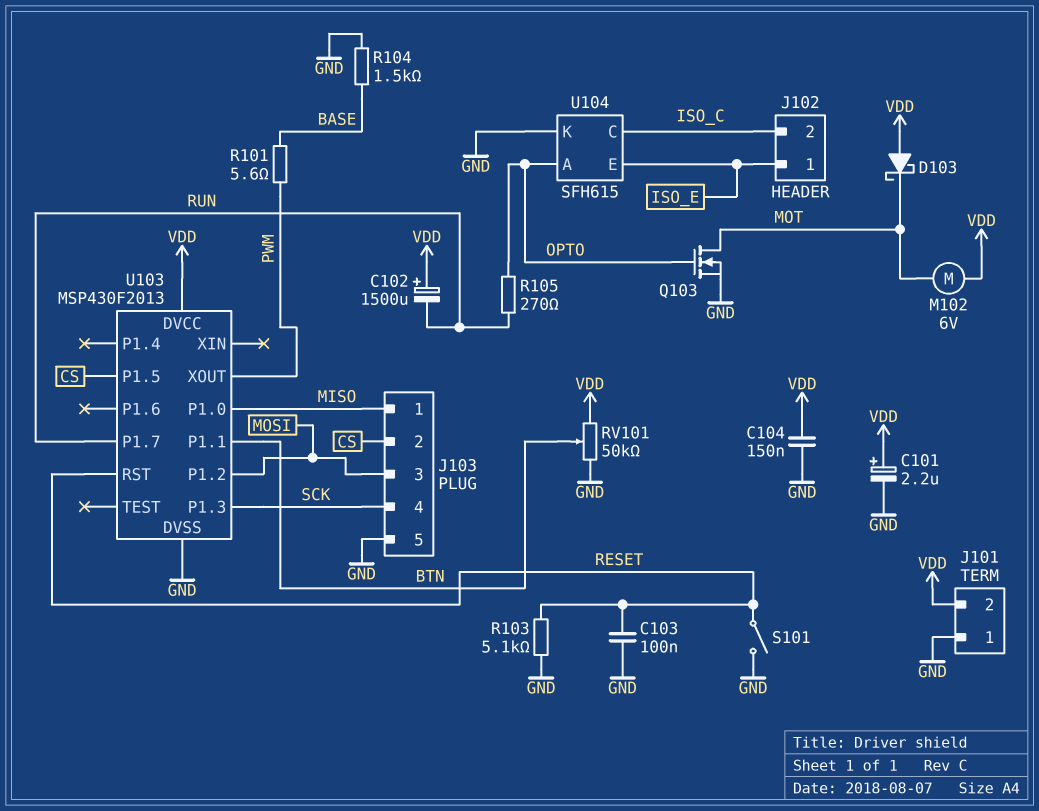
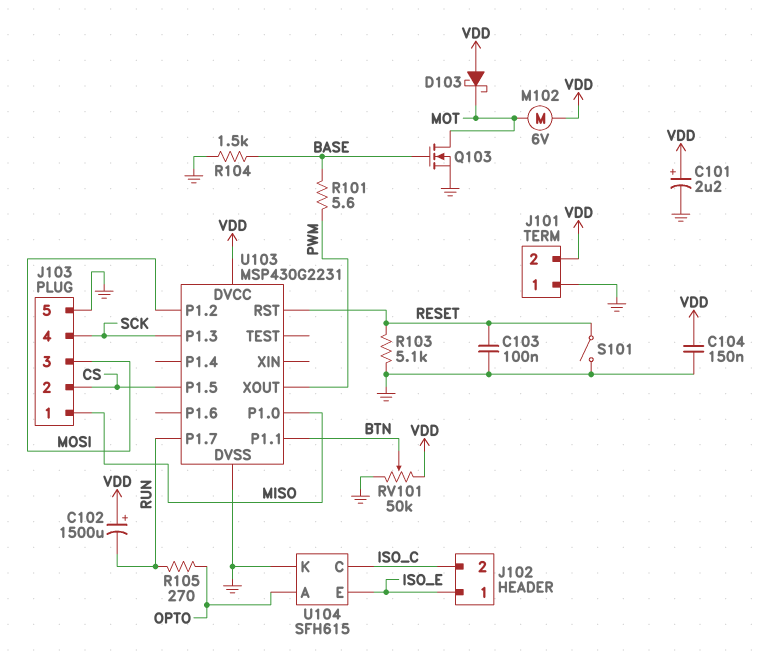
Q103: NMOS (G OPTO, D MOT, S GND) -> NMOS (G BASE, D MOT, S GND)
U103: MSP430F2013 -> MSP430G2231

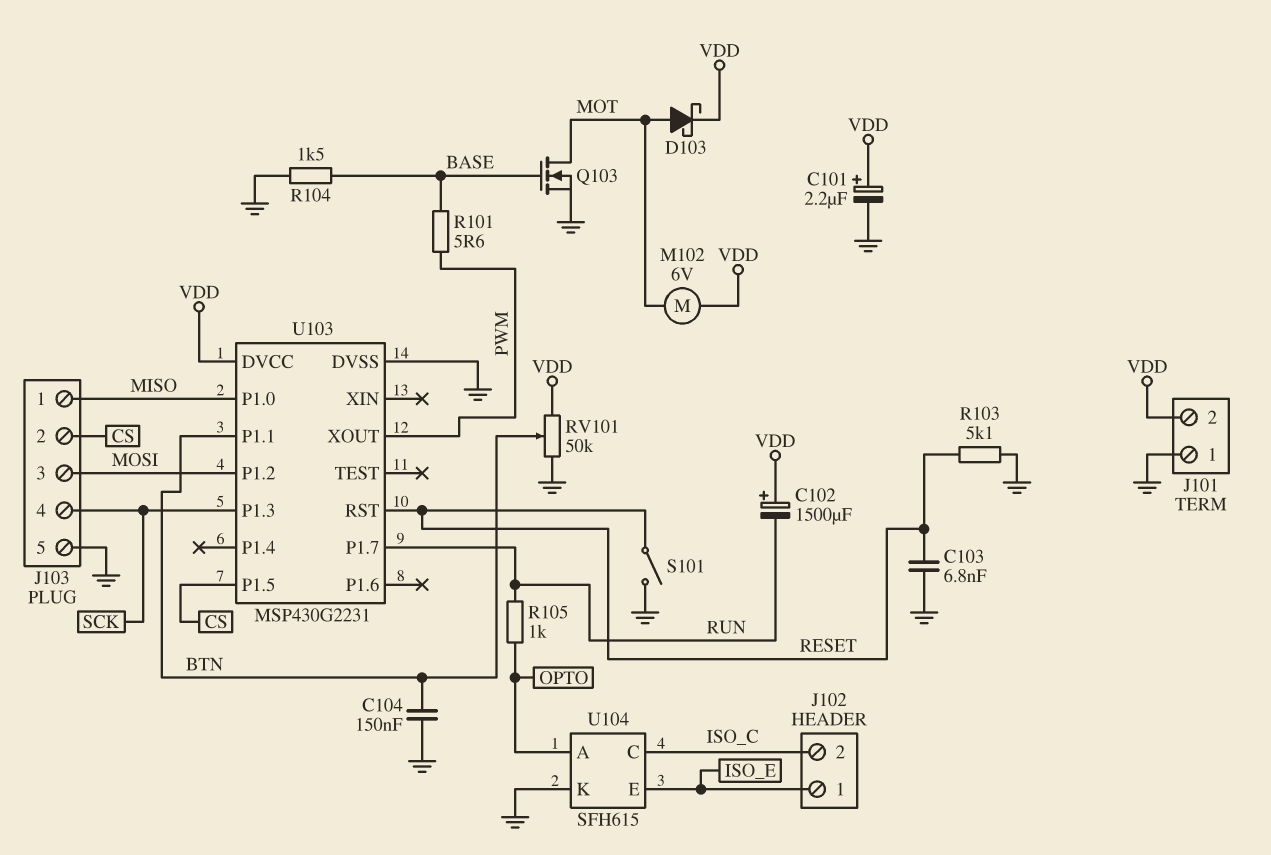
C103: 100nF (GND, RESET) -> 6.8nF (GND, RESET)
C104: 150nF (GND, VDD) -> 150nF (BTN, GND)
D103: schottky (A VDD, K MOT) -> schottky (A MOT, K VDD)
R105: 270 (OPTO, RUN) -> 1k (OPTO, RUN)

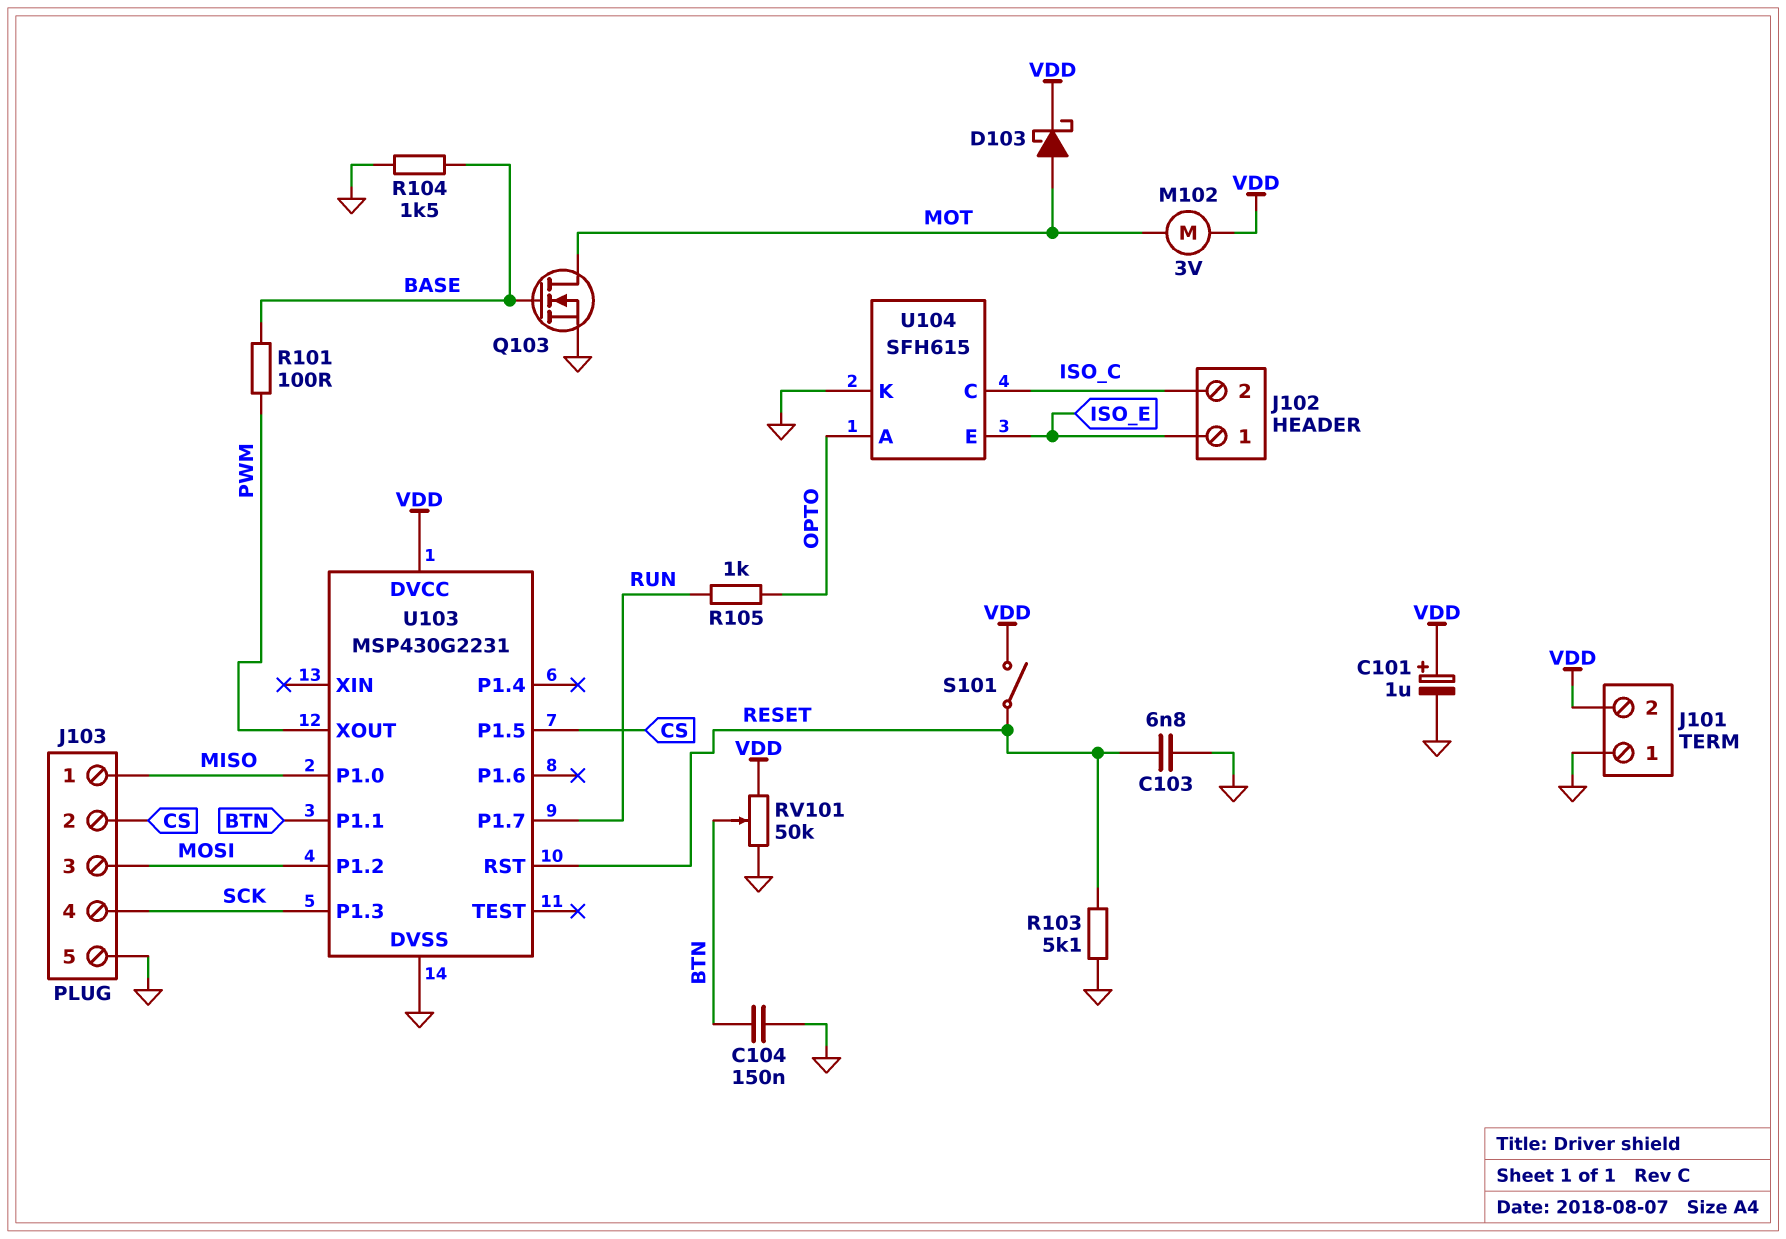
C101: 2.2uF (plus VDD, minus GND) -> 1uF (plus VDD, minus GND)
C102: 1500uF (plus VDD, minus RUN) -> none
M102: motor 6V (MOT, VDD) -> motor 3V (MOT, VDD)
R101: 5.6 (BASE, PWM) -> 100 (BASE, PWM)
S101: switch (GND, RESET) -> switch (RESET, VDD)

